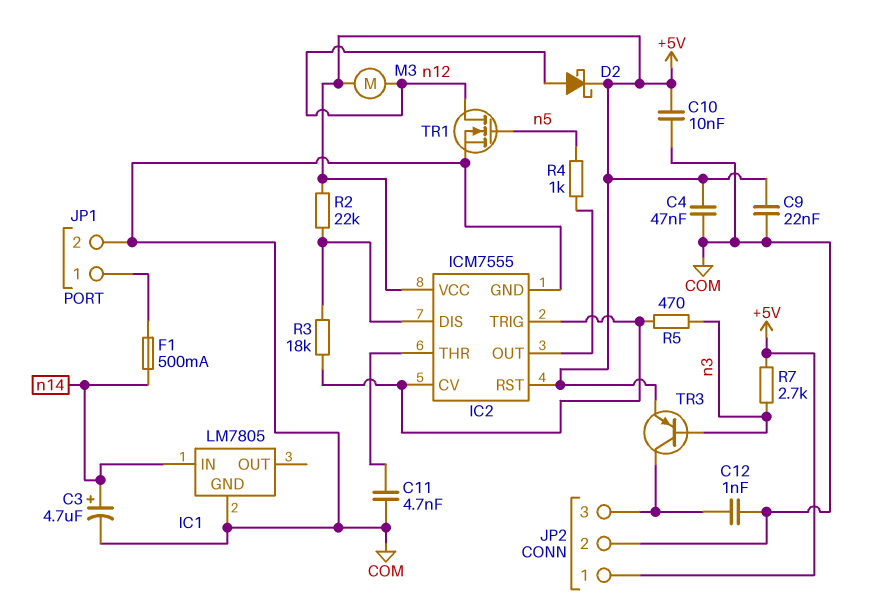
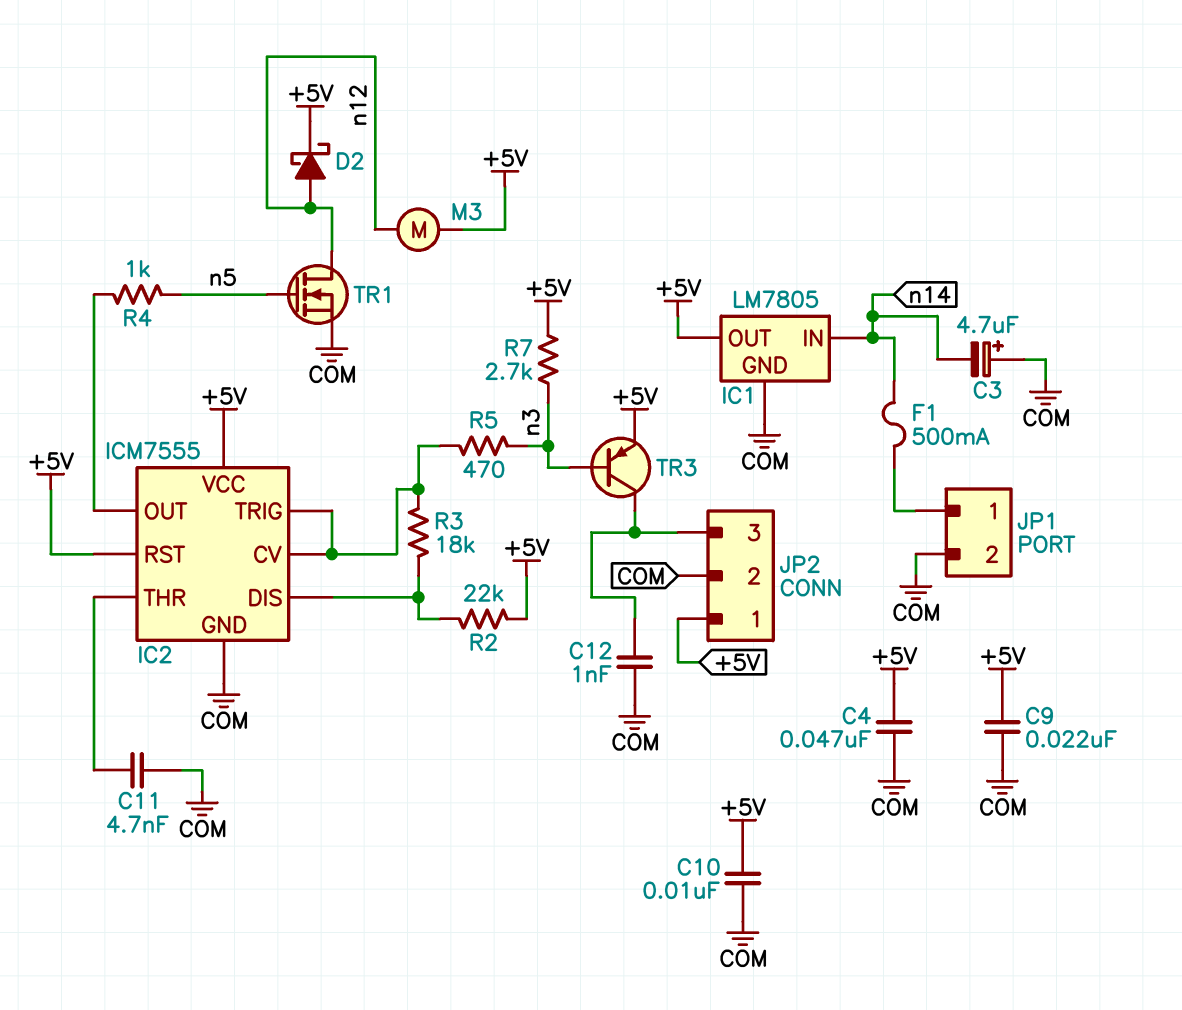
C3: 4.7uF (plus n14, minus COM) -> 4.7uF (plus COM, minus n14)
IC1 pin OUT: none -> +5V

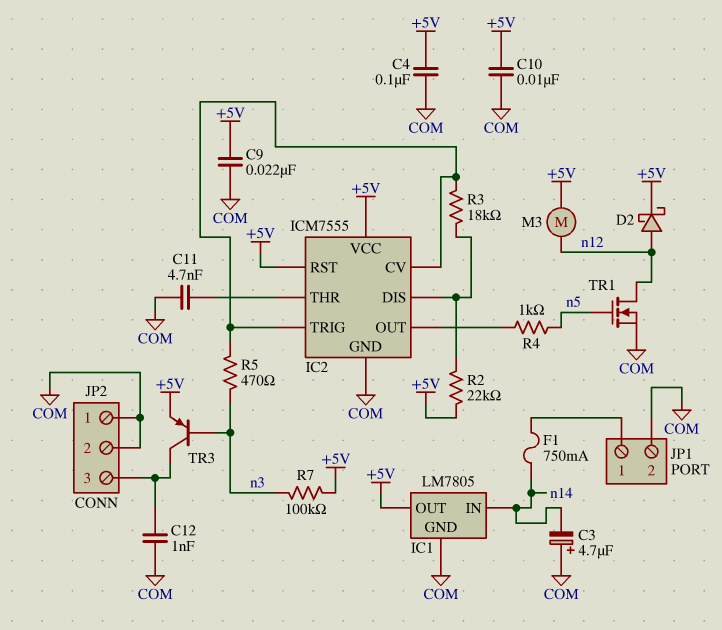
C4: 47nF (+5V, COM) -> 100nF (+5V, COM)
F1: 500mA (JP1/1, n14) -> 750mA (JP1/1, n14)
JP2 pin 1: +5V -> COM
R7: 2.7k (+5V, n3) -> 100k (+5V, n3)

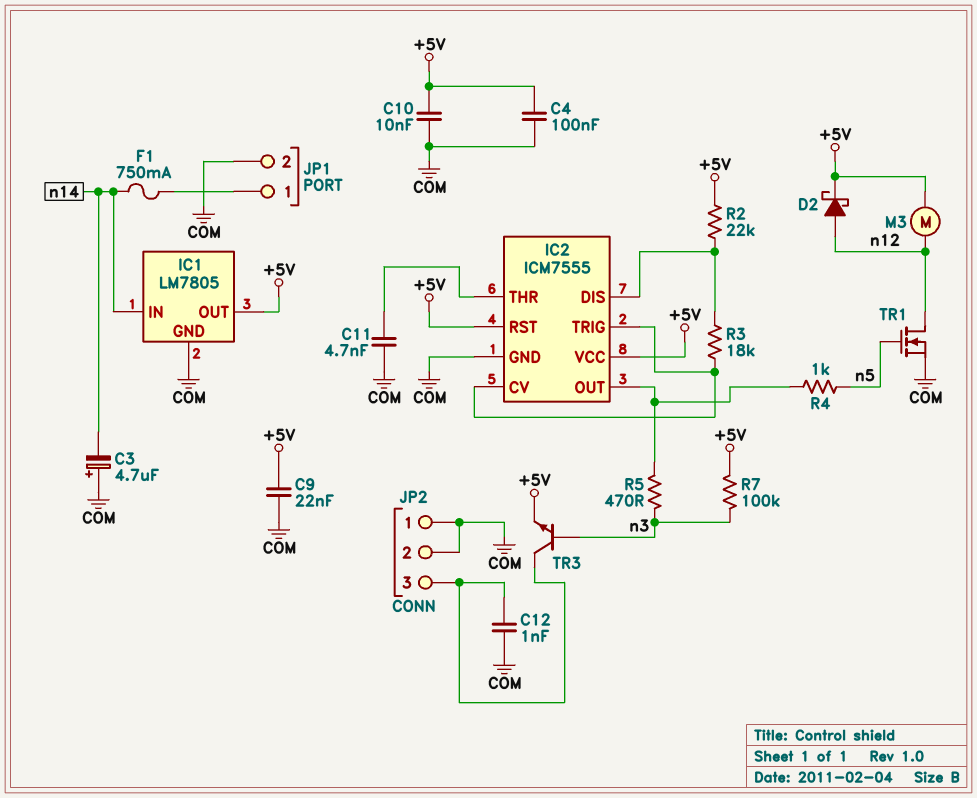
R5: 470 (IC2/CV, n3) -> 470 (IC2/OUT, n3)
TR3: PNP (B n3, C JP2/3, E +5V) -> NPN (B n3, C JP2/3, E +5V)

